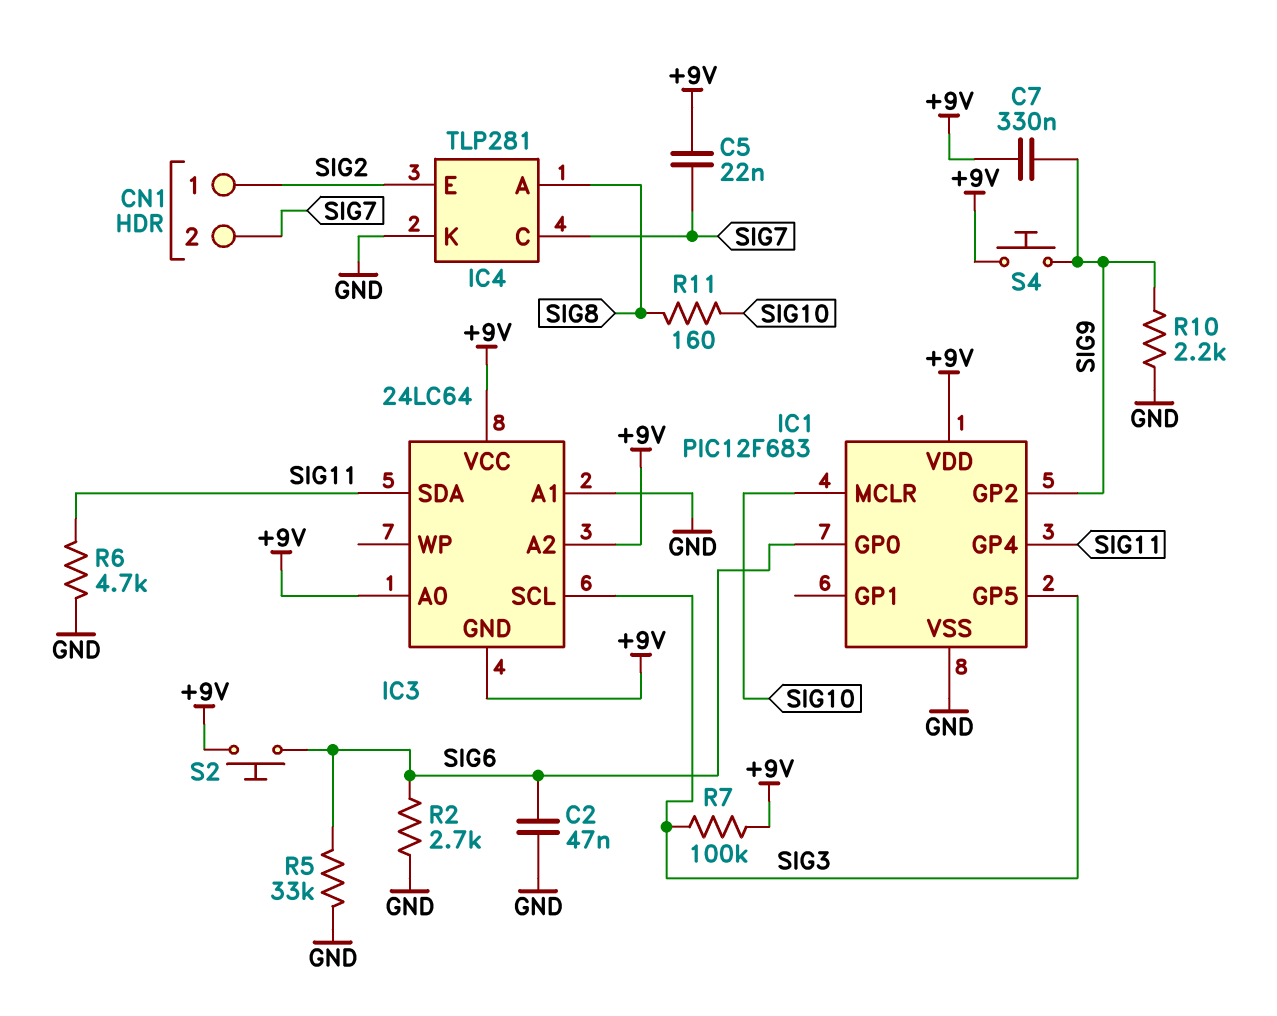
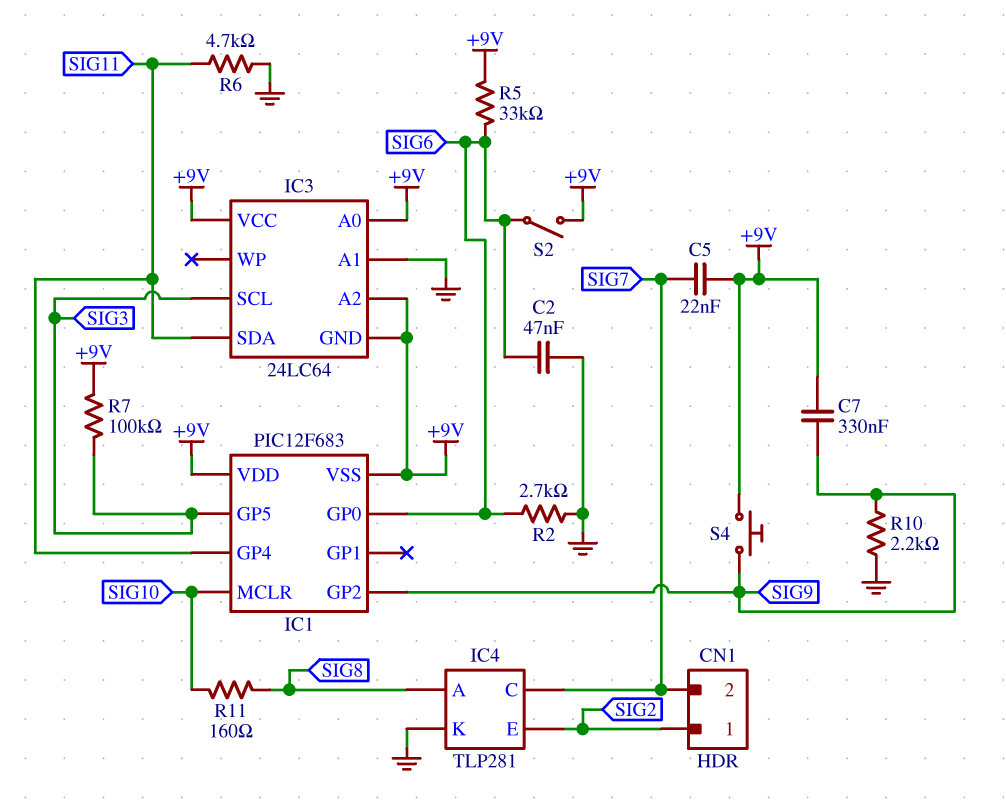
IC1 pin VSS: GND -> +9V
R5: 33k (GND, SIG6) -> 33k (+9V, SIG6)
S2: button (+9V, SIG6) -> switch (+9V, SIG6)

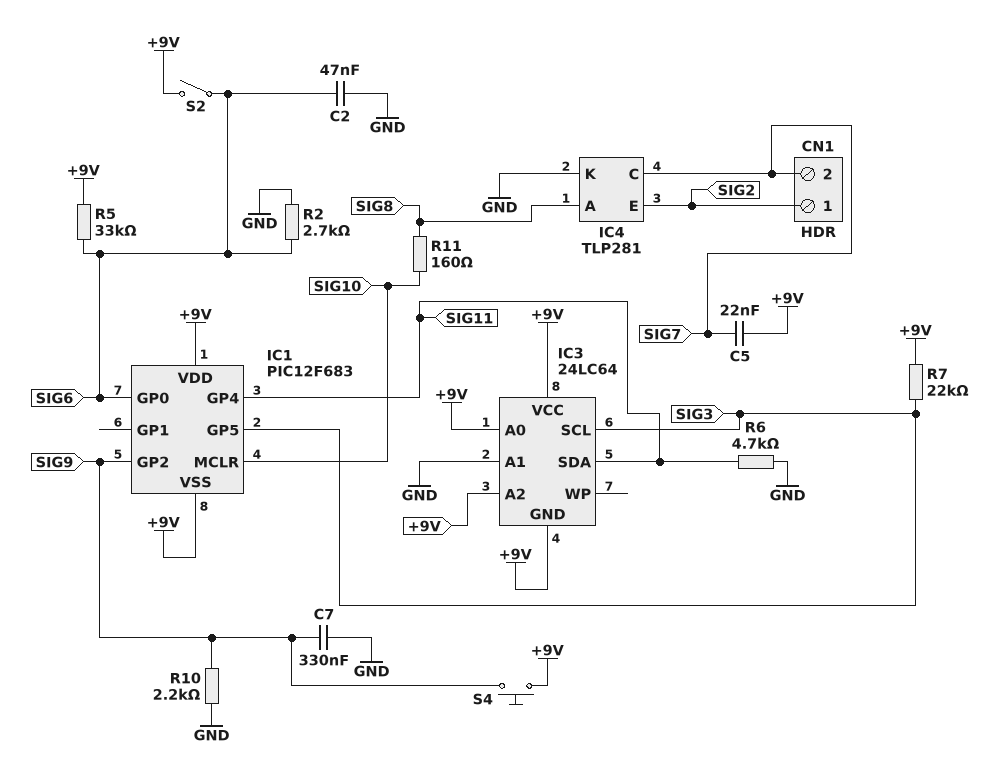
C7: 330nF (+9V, SIG9) -> 330nF (GND, SIG9)
R7: 100k (+9V, SIG3) -> 22k (+9V, SIG3)

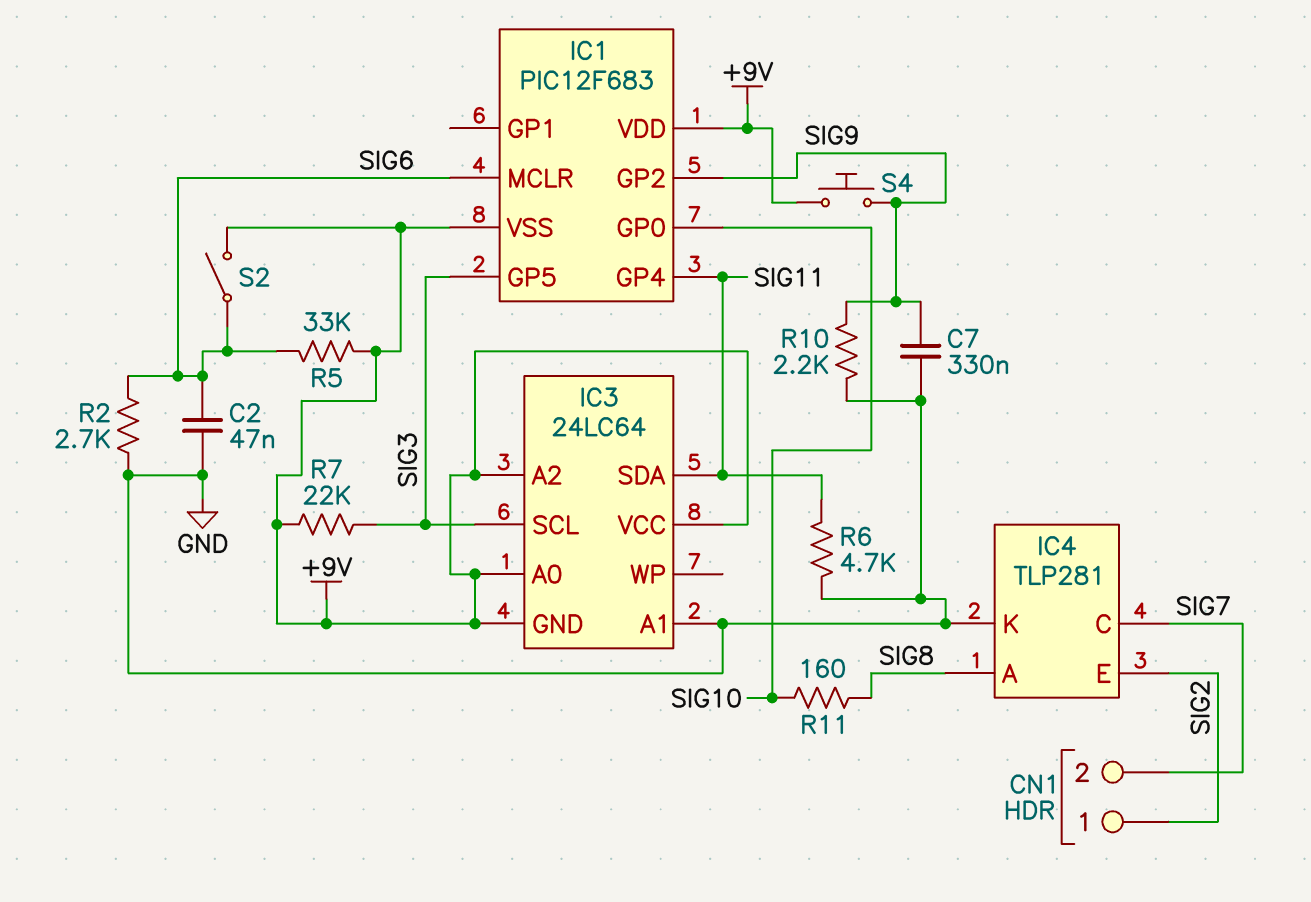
C5: 22nF (+9V, SIG7) -> none
IC1 pin GP0: SIG6 -> SIG10
IC1 pin MCLR: SIG10 -> SIG6

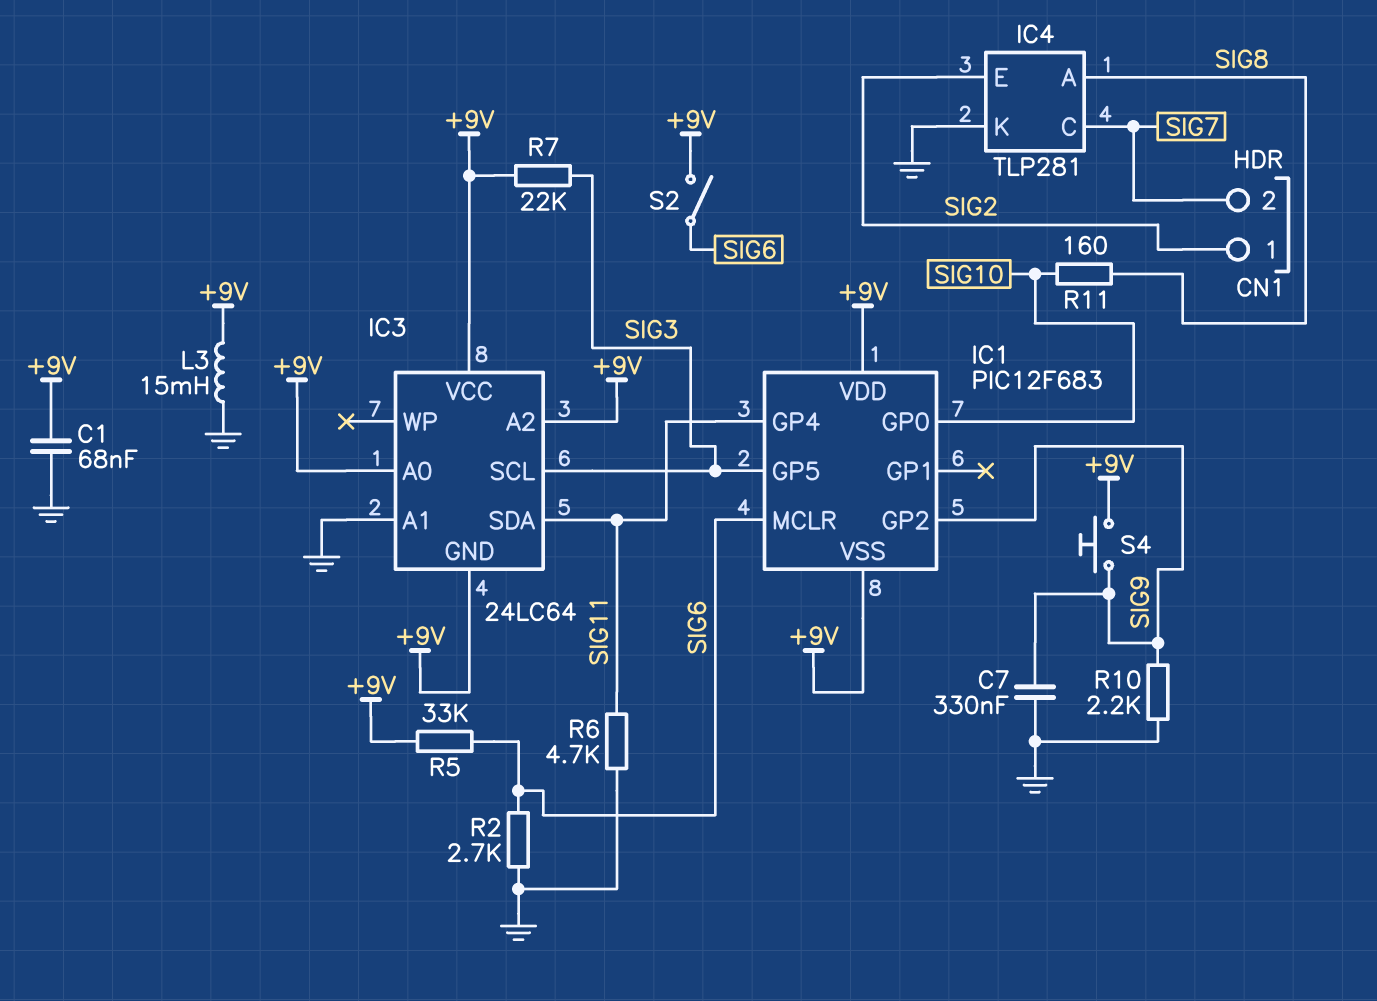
C1: none -> 68nF (+9V, GND)
C2: 47nF (GND, SIG6) -> none
L3: none -> 15mH (+9V, GND)

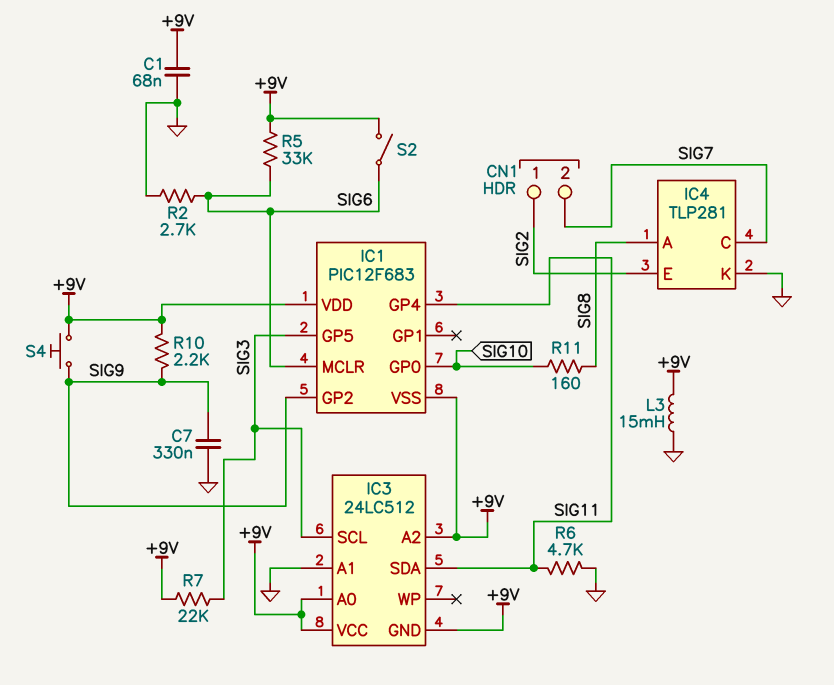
IC3: 24LC64 -> 24LC512
R10: 2.2k (GND, SIG9) -> 2.2k (+9V, SIG9)

